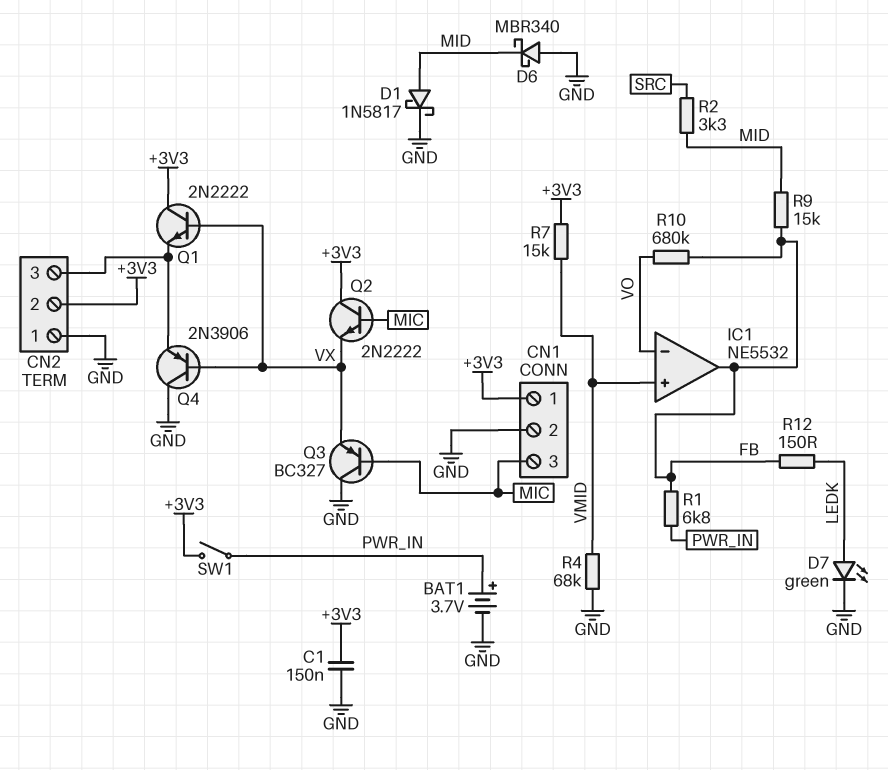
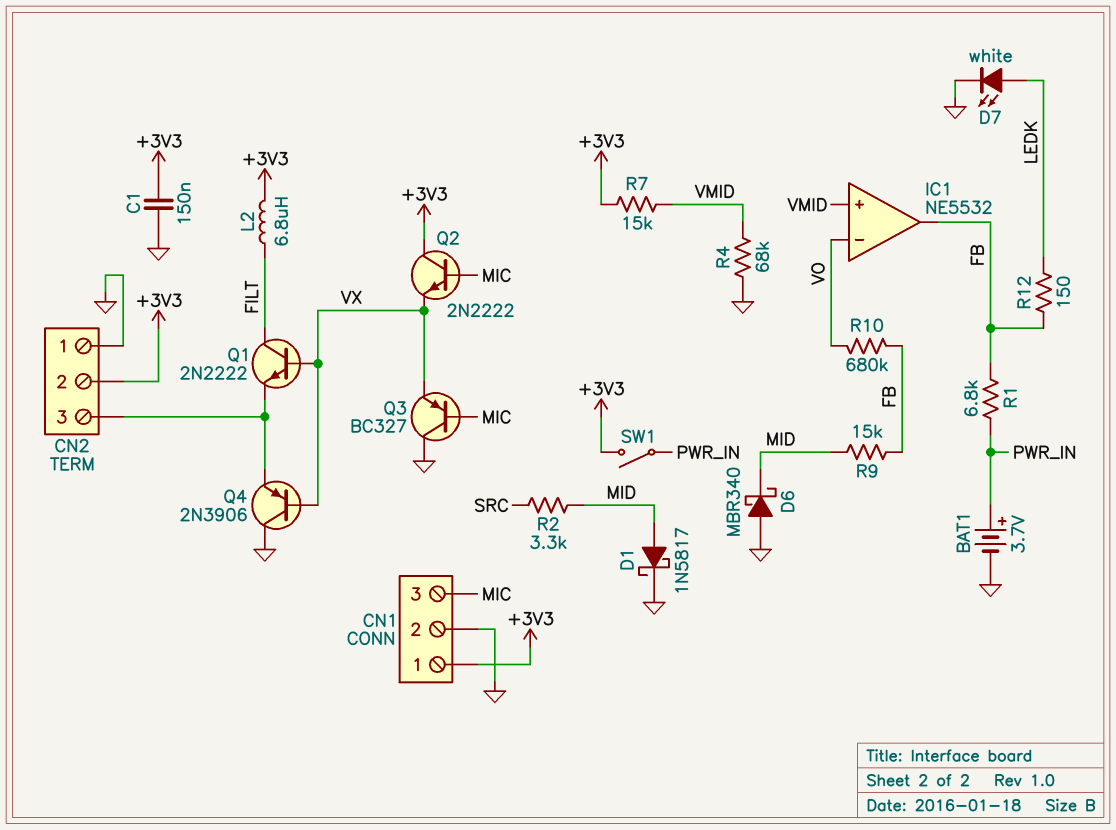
D7: LED green (A LEDK, K GND) -> LED white (A LEDK, K GND)
L2: none -> 6.8uH (+3V3, FILT)
Q1: NPN 2N2222 (B VX, C +3V3, E CN2/3) -> NPN 2N2222 (B VX, C FILT, E CN2/3)

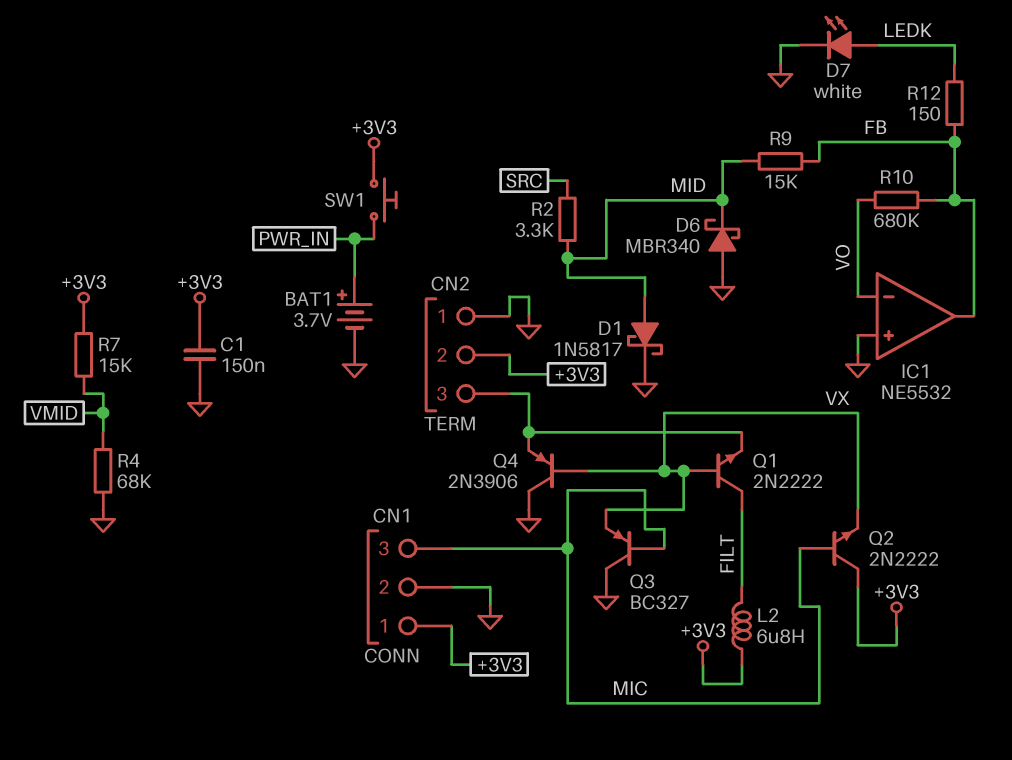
IC1 pin in+: VMID -> GND
R1: 6.8k (FB, PWR_IN) -> none
SW1: switch (+3V3, PWR_IN) -> button (+3V3, PWR_IN)

